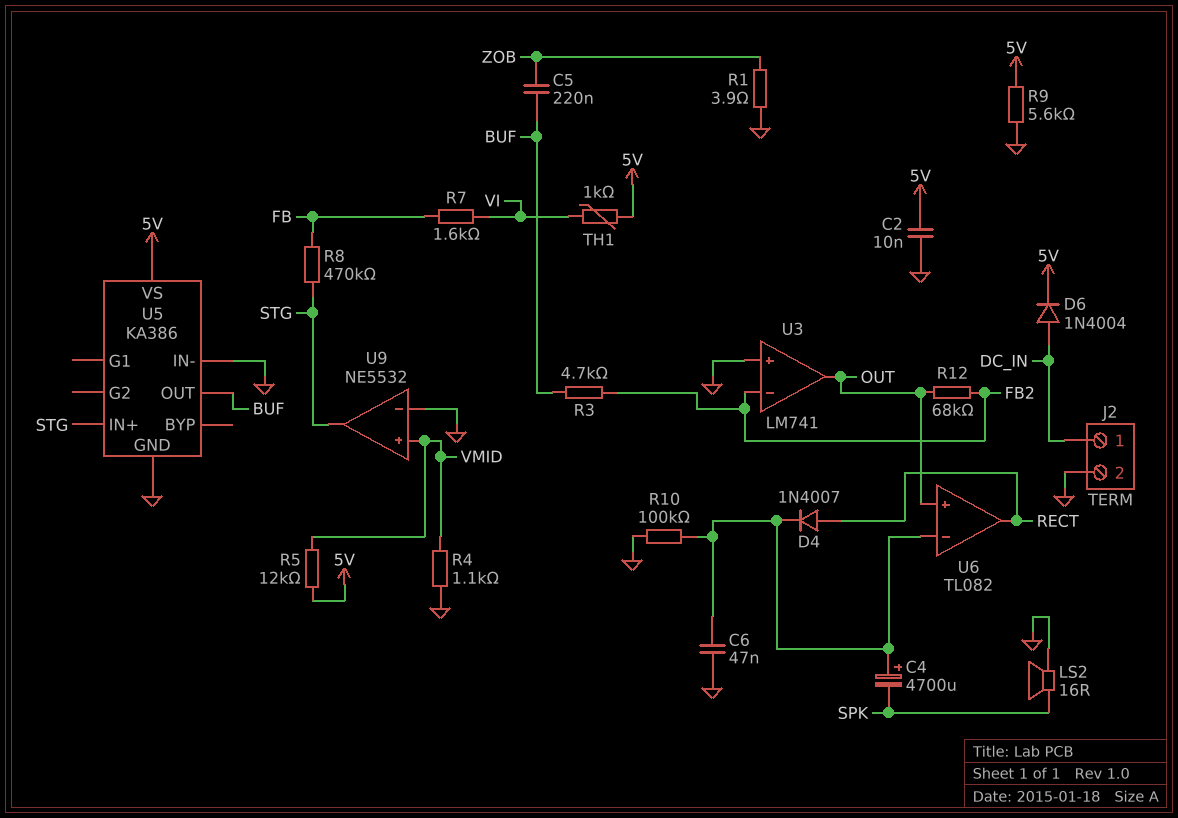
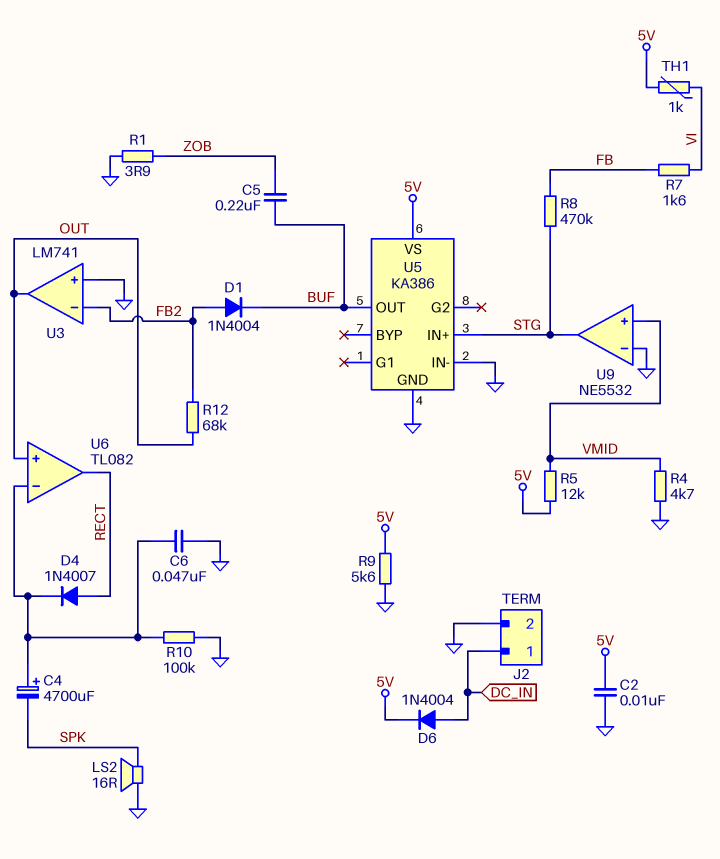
D1: none -> diode 1N4004 (A FB2, K BUF)
R3: 4.7k (BUF, FB2) -> none
R4: 1.1k (GND, VMID) -> 4.7k (GND, VMID)

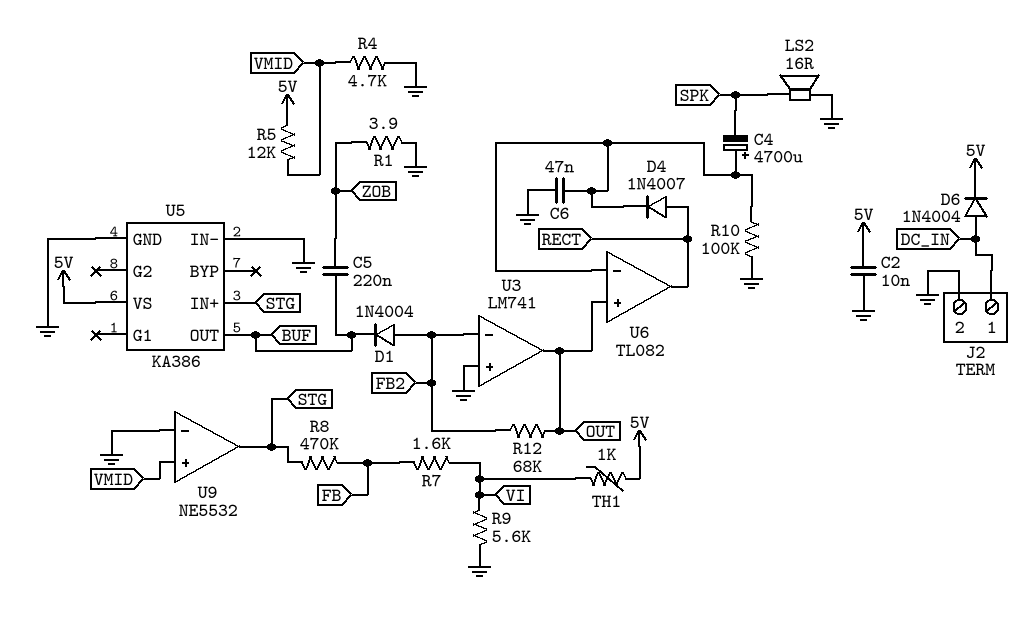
R9: 5.6k (5V, GND) -> 5.6k (GND, VI)

